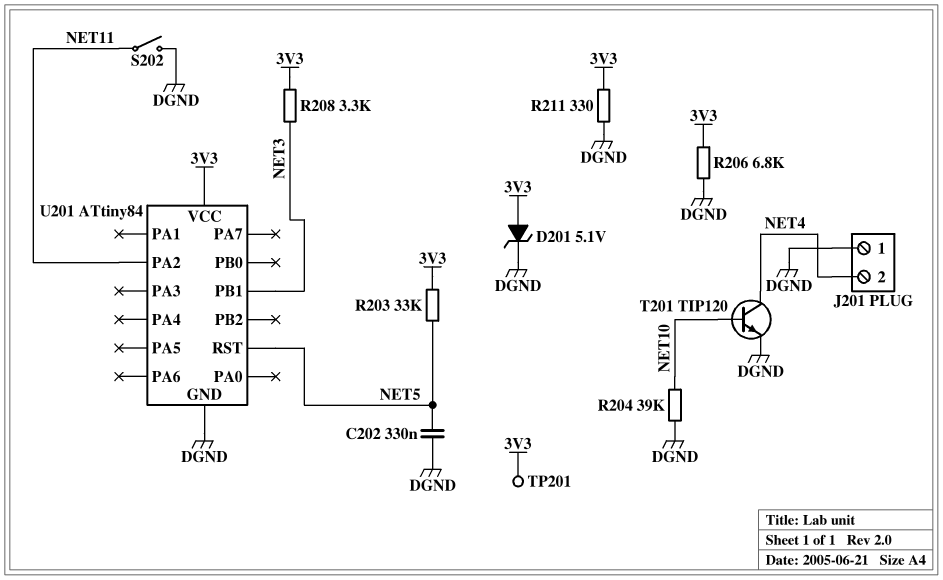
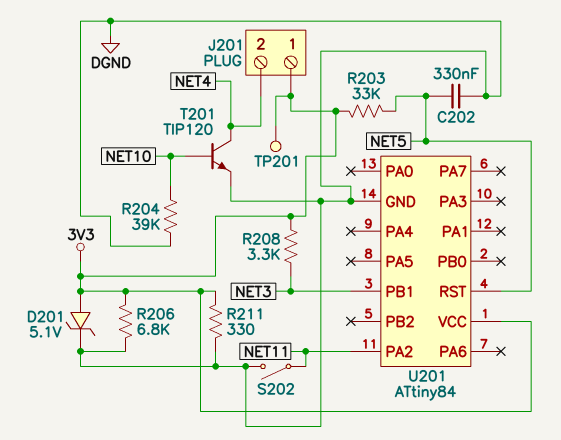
J201 pin 1: DGND -> 3V3

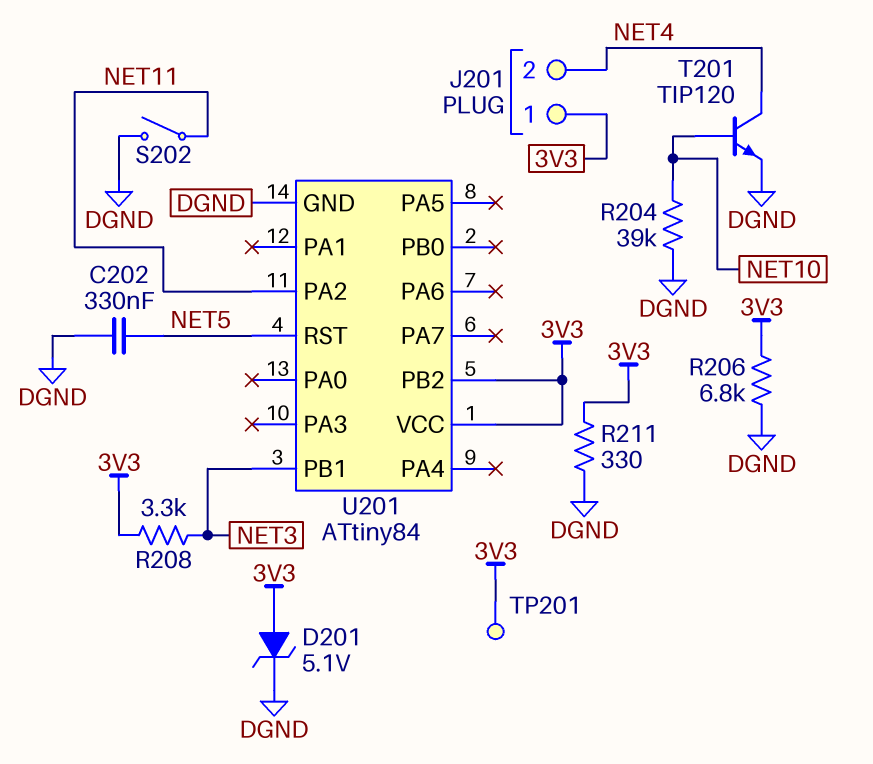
R203: 33k (3V3, NET5) -> none
U201 pin PB2: none -> 3V3

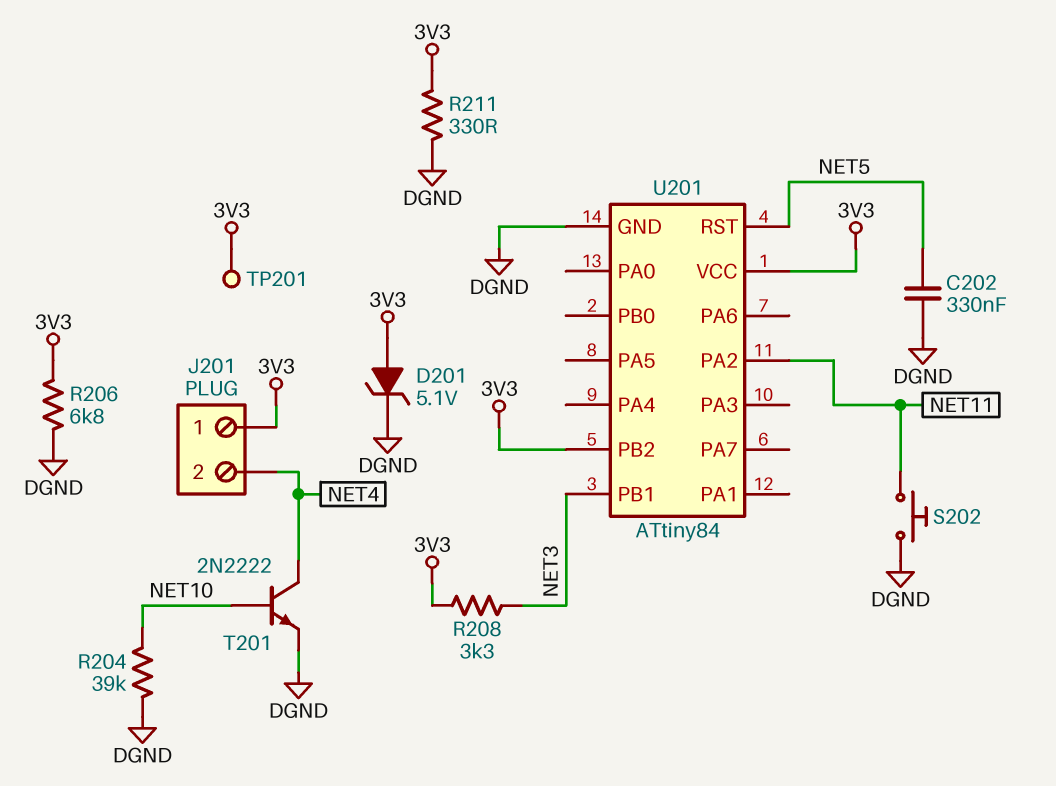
S202: switch (DGND, NET11) -> button (DGND, NET11)
T201: NPN TIP120 (B NET10, C NET4, E DGND) -> NPN 2N2222 (B NET10, C NET4, E DGND)

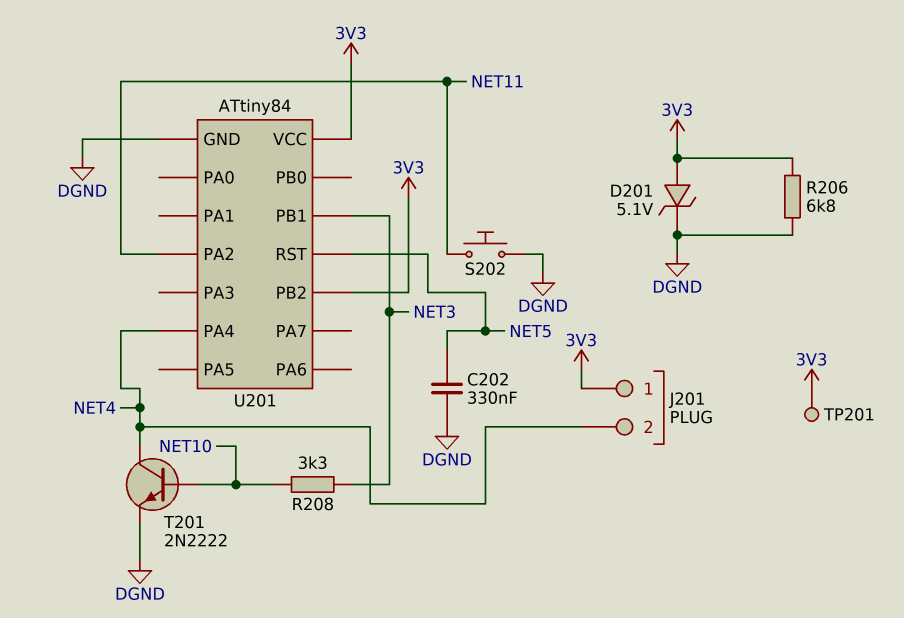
R204: 39k (DGND, NET10) -> none
R208: 3.3k (3V3, NET3) -> 3.3k (NET3, NET10)
R211: 330 (3V3, DGND) -> none
U201 pin PA4: none -> NET4

